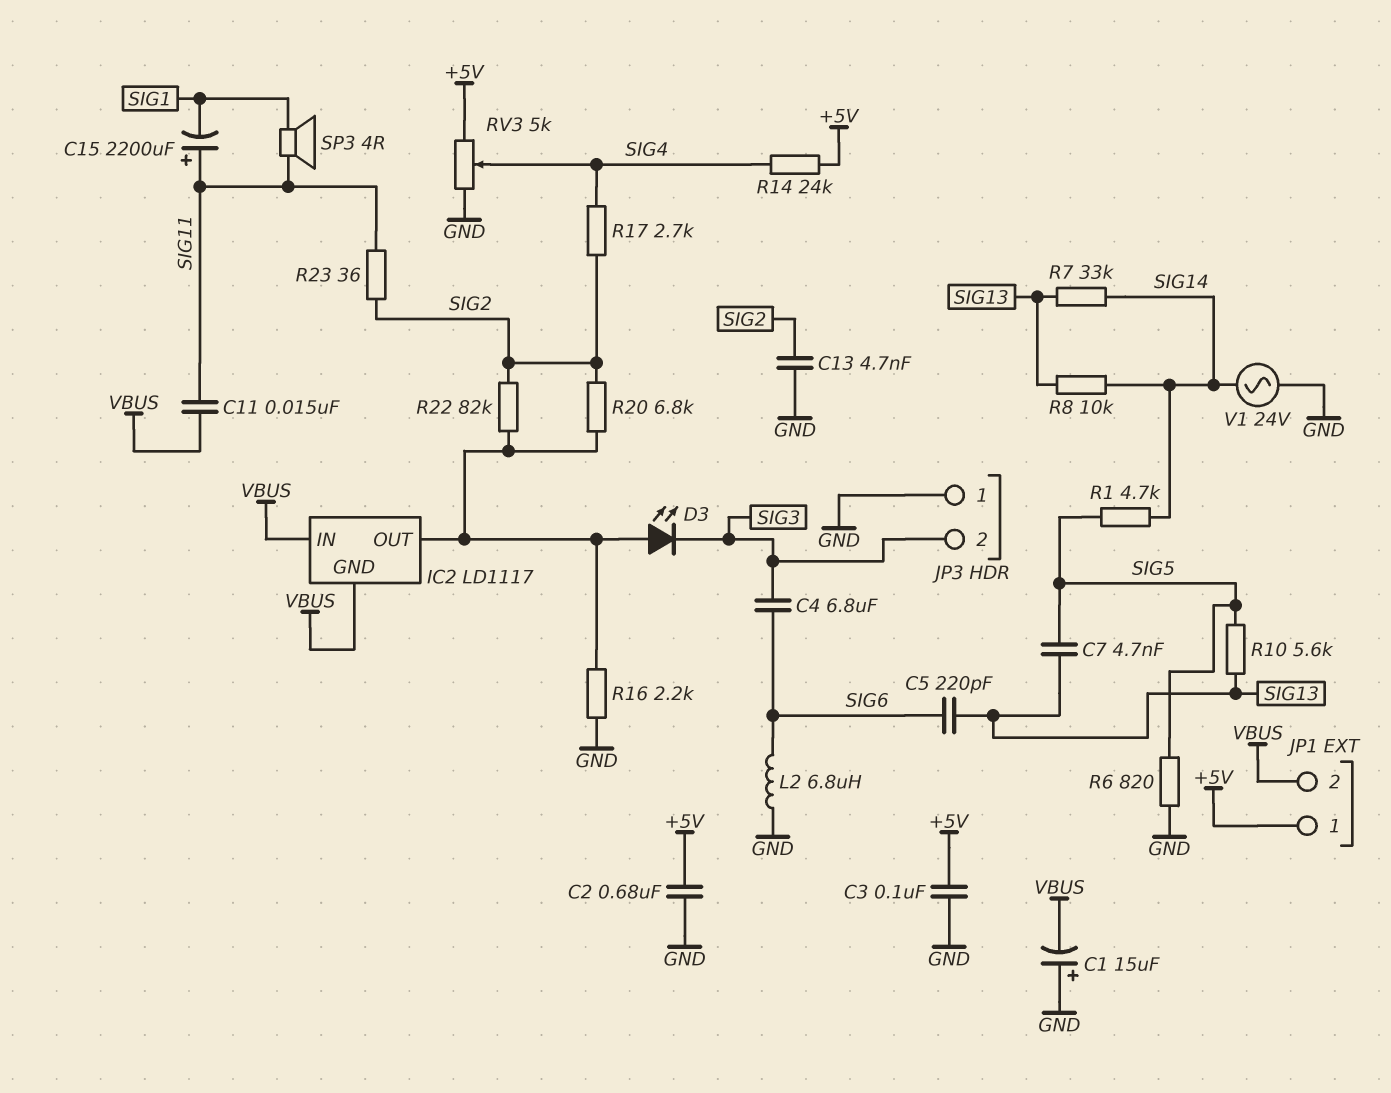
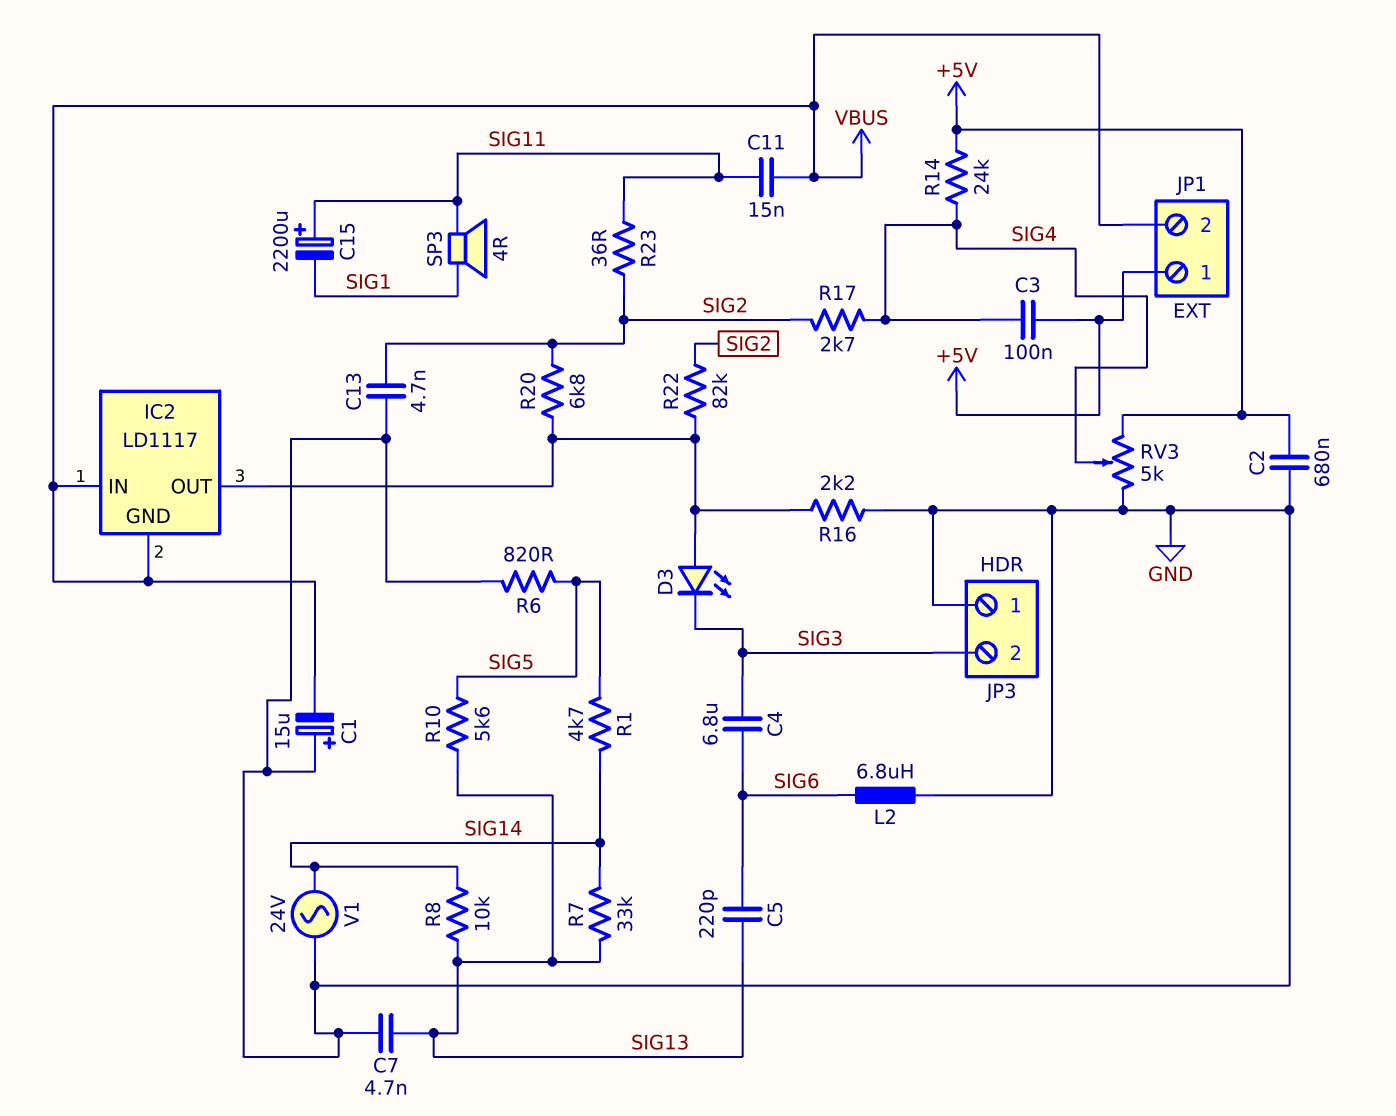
C3: 100nF (+5V, GND) -> 100nF (+5V, SIG4)
C7: 4.7nF (SIG5, SIG13) -> 4.7nF (GND, SIG13)

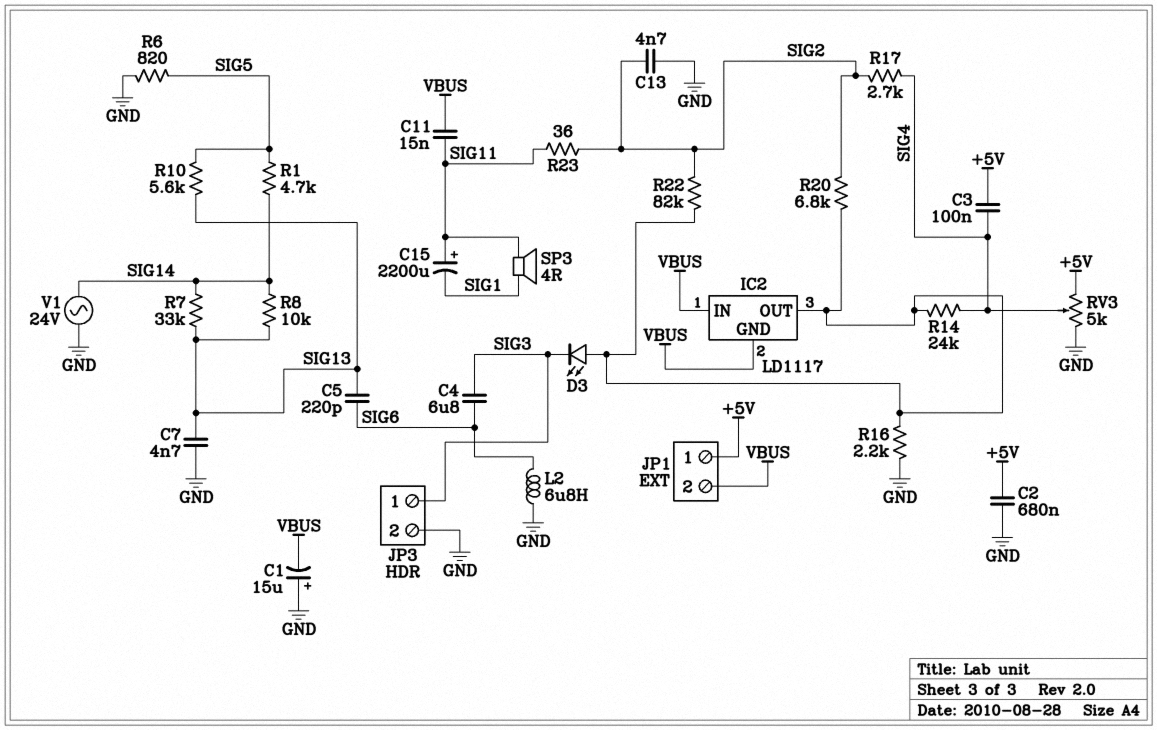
JP3 pin 1: GND -> SIG3
JP3 pin 2: SIG3 -> GND
R14: 24k (+5V, SIG4) -> 24k (IC2/OUT, SIG4)

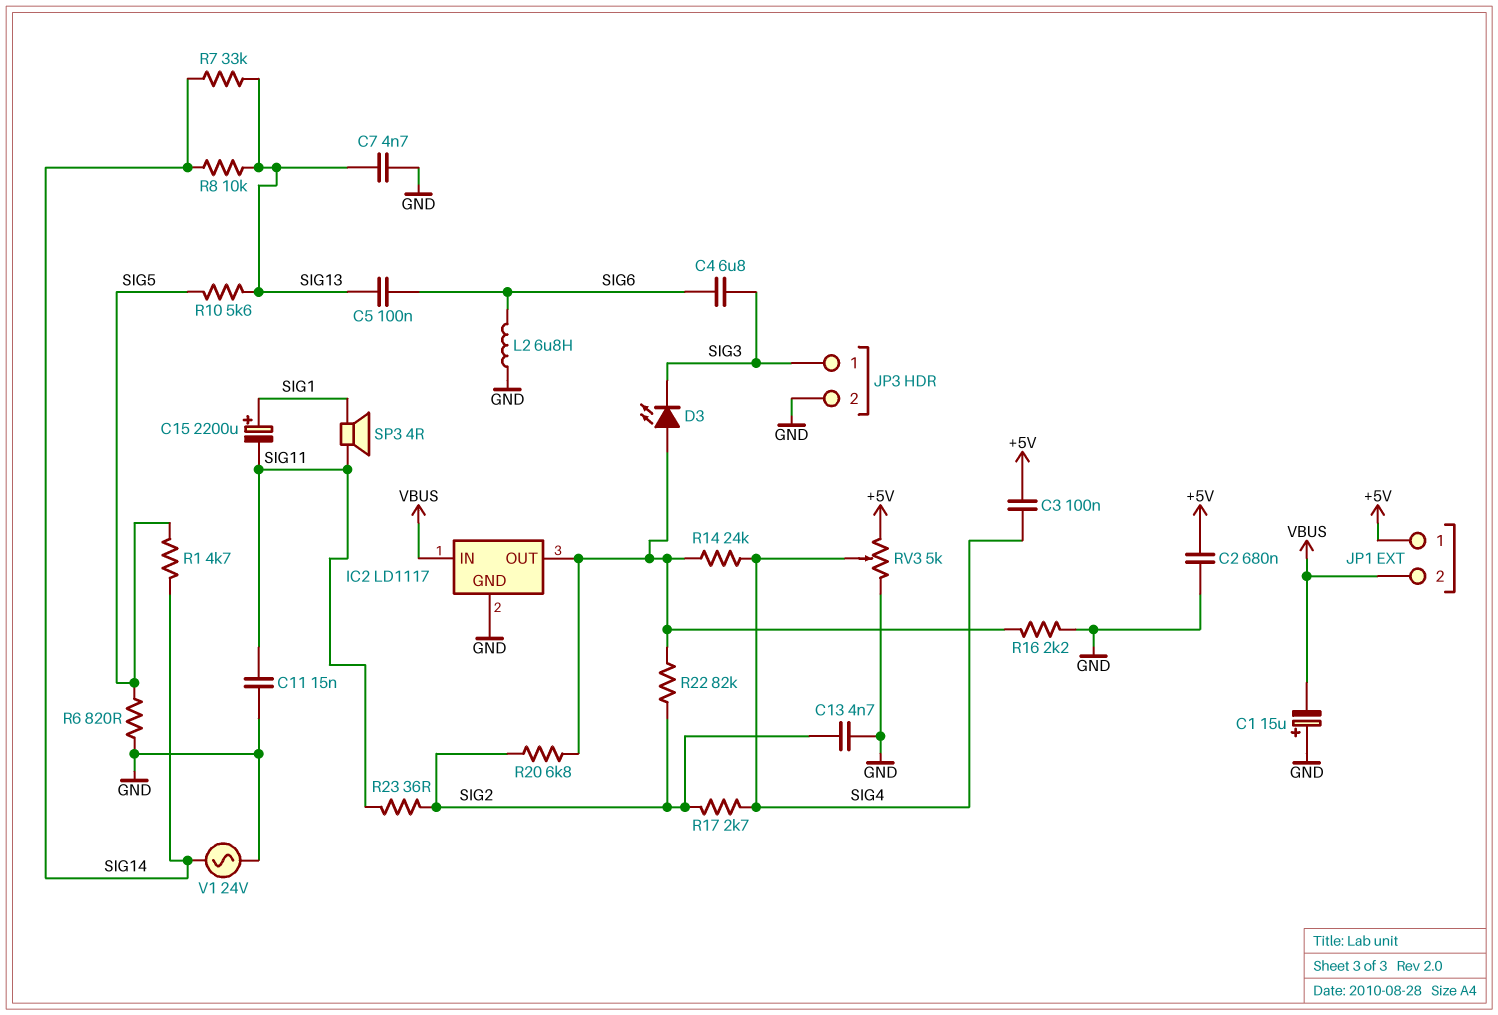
C5: 220pF (SIG6, SIG13) -> 100nF (SIG6, SIG13)
C11: 15nF (SIG11, VBUS) -> 15nF (GND, SIG11)
C15: 2200uF (plus SIG11, minus SIG1) -> 2200uF (plus SIG1, minus SIG11)
IC2 pin GND: VBUS -> GND

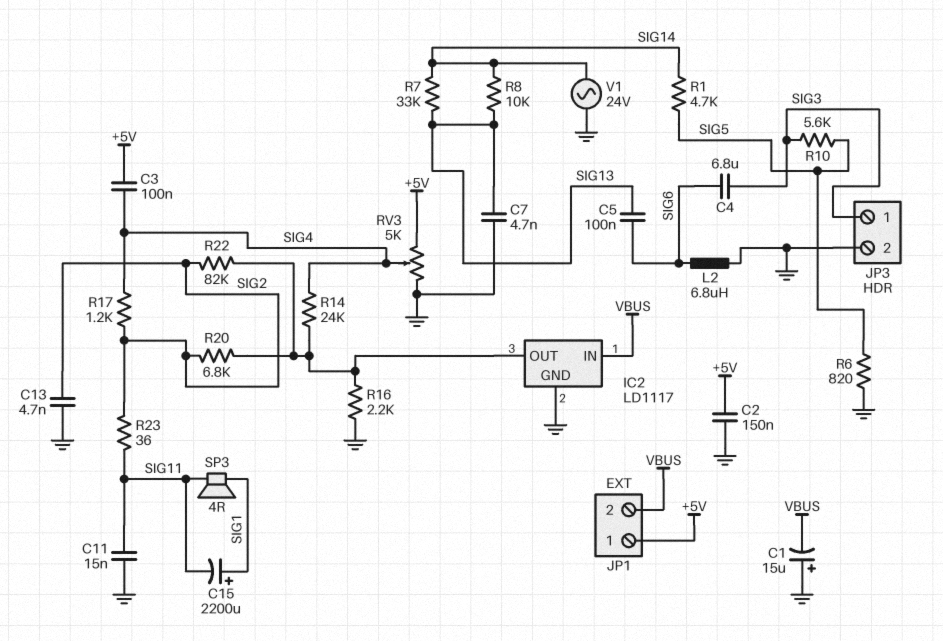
C2: 680nF (+5V, GND) -> 150nF (+5V, GND)
D3: LED (A IC2/OUT, K SIG3) -> none
R10: 5.6k (SIG5, SIG13) -> 5.6k (SIG3, SIG5)
R17: 2.7k (SIG2, SIG4) -> 1.2k (SIG2, SIG4)

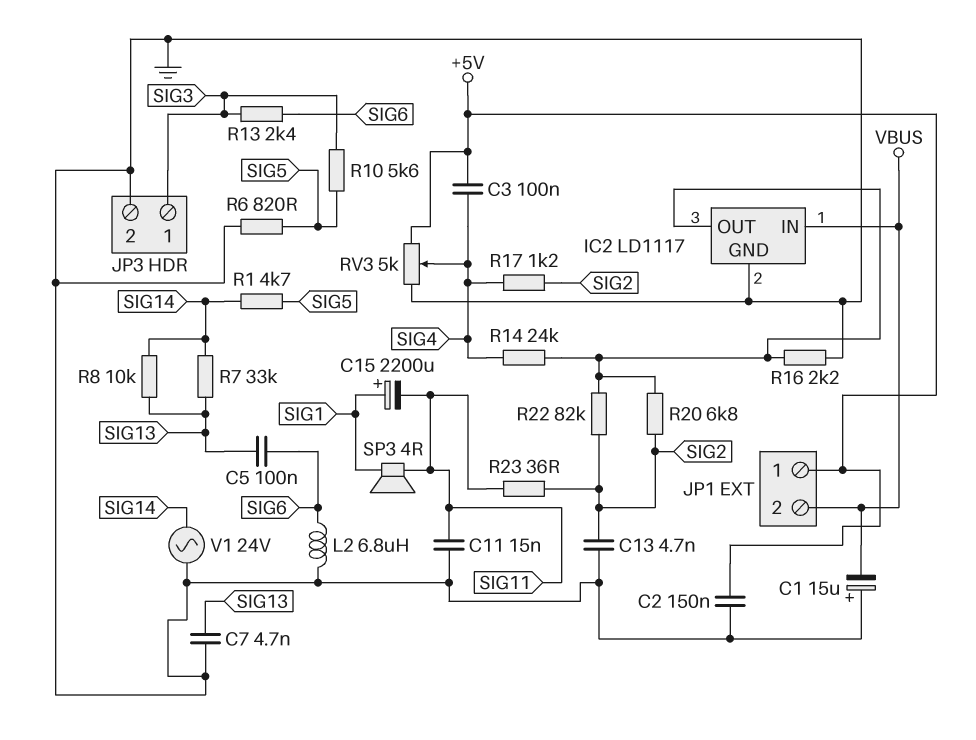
C4: 6.8uF (SIG3, SIG6) -> none
R13: none -> 2.4k (SIG3, SIG6)

